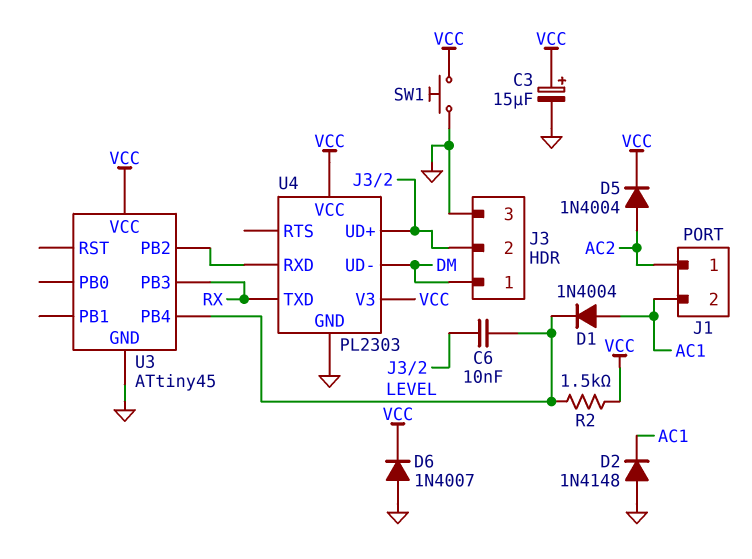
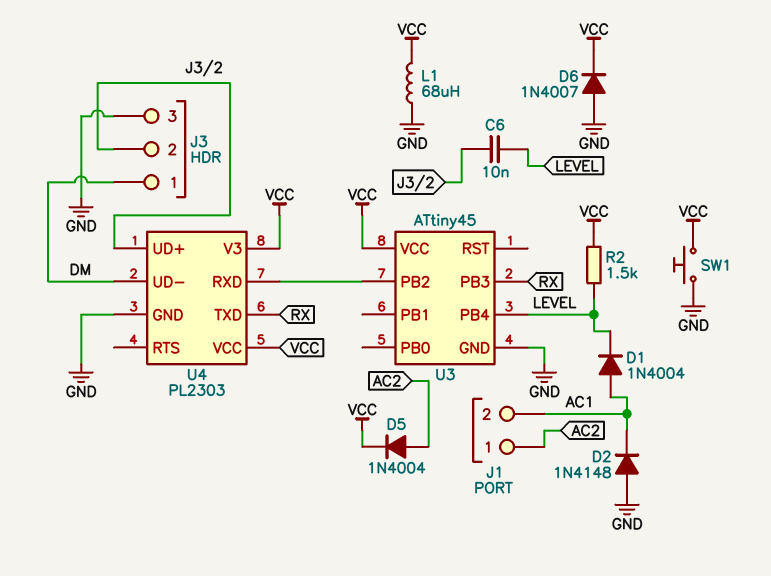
C3: 15uF (plus VCC, minus GND) -> none
L1: none -> 68uH (GND, VCC)

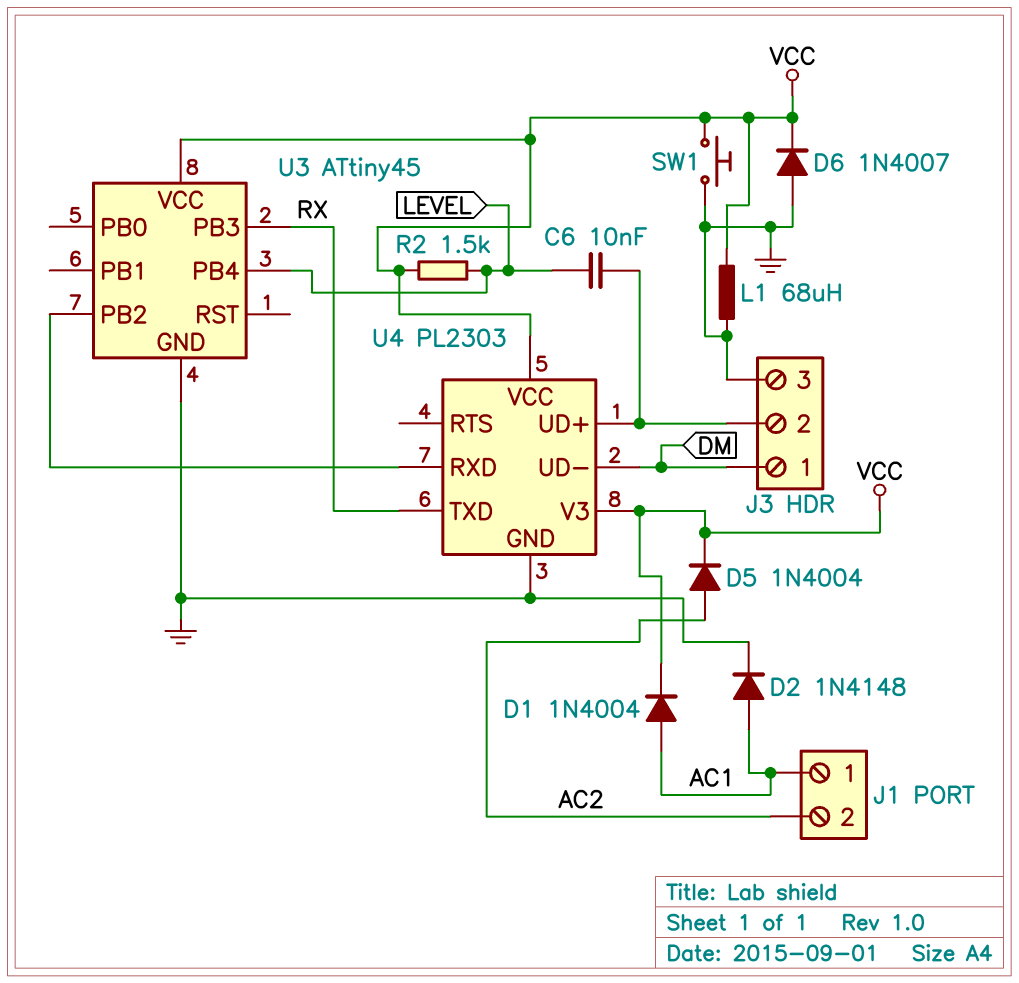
D1: diode 1N4004 (A AC1, K LEVEL) -> diode 1N4004 (A AC1, K VCC)
D2: diode 1N4148 (A GND, K AC1) -> diode 1N4148 (A AC1, K GND)
J1 pin 1: AC2 -> AC1
J1 pin 2: AC1 -> AC2

